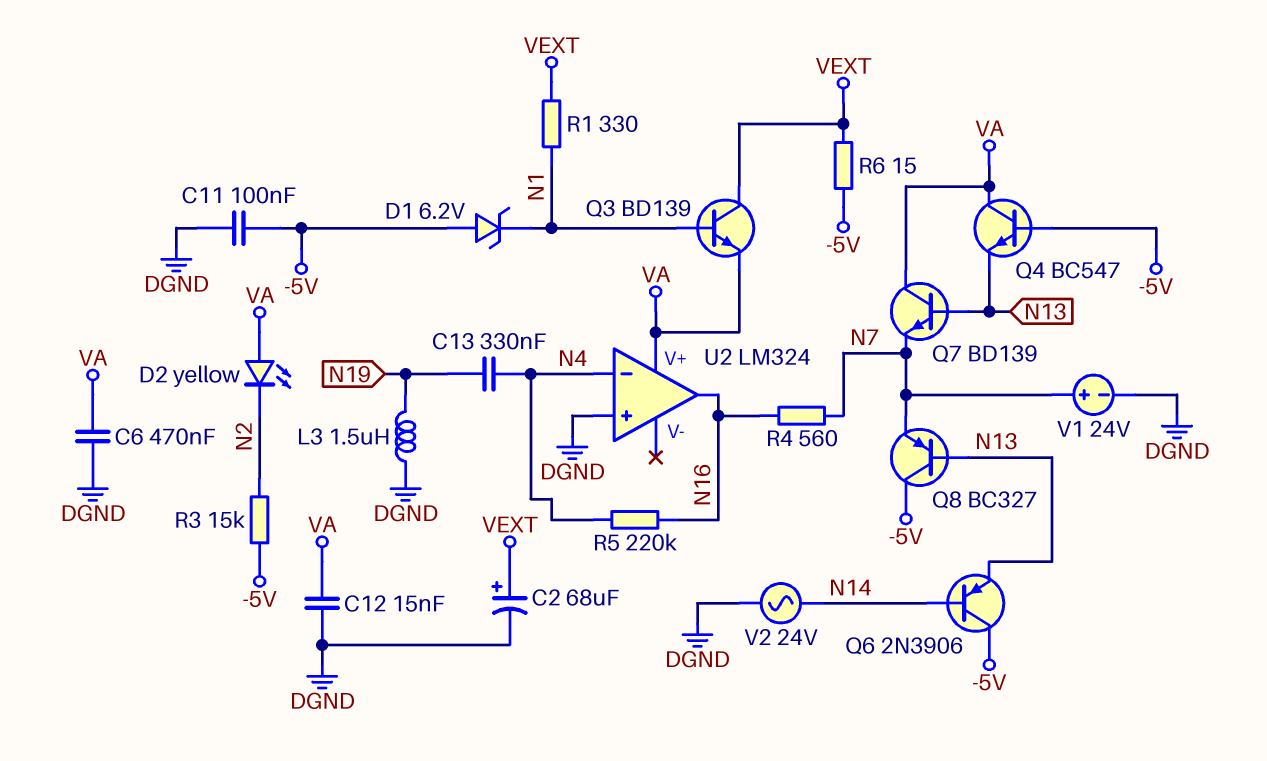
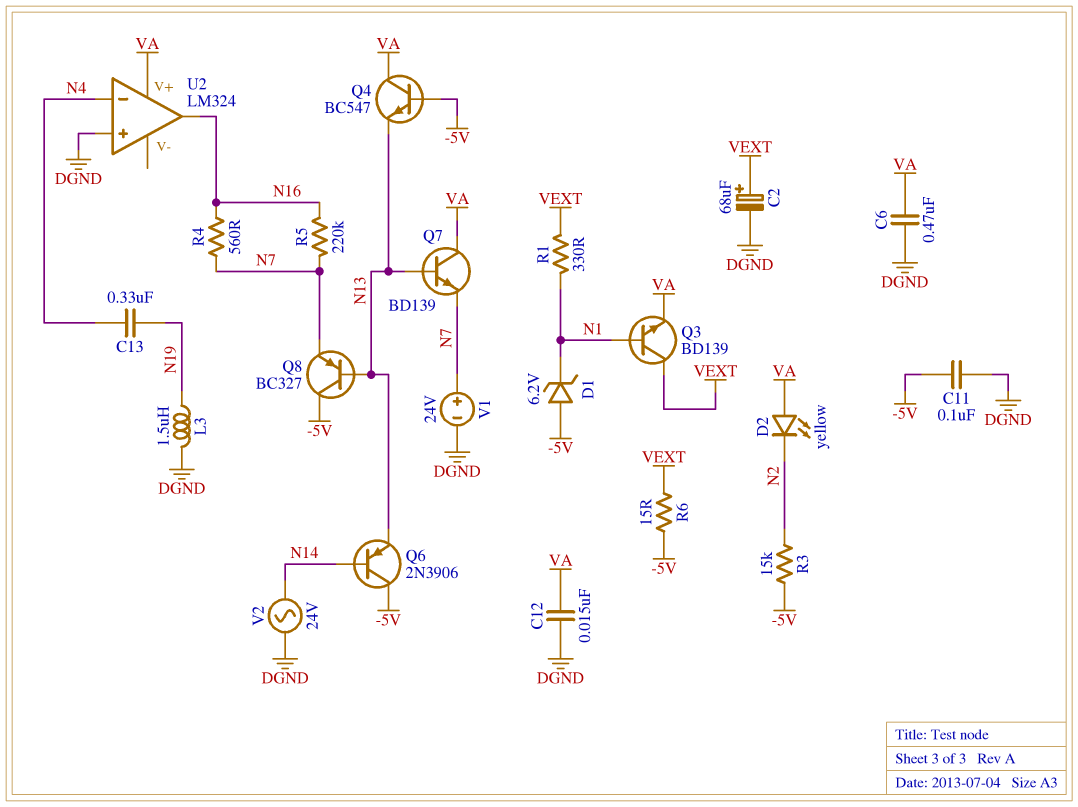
R5: 220k (N4, N16) -> 220k (N7, N16)

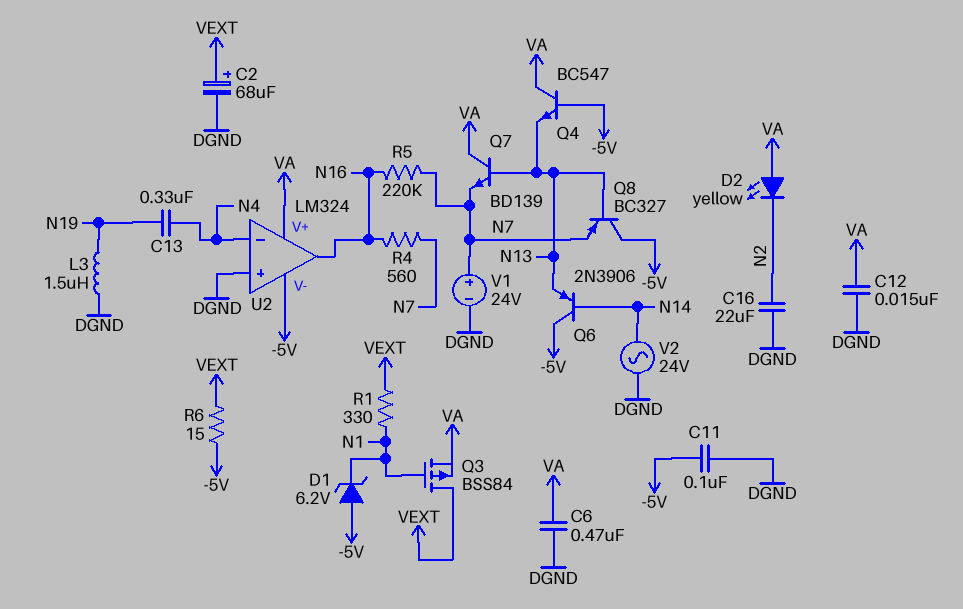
C16: none -> 22uF (DGND, N2)
Q3: NPN BD139 (B N1, C VEXT, E VA) -> PMOS BSS84 (G N1, D VEXT, S VA)
R3: 15k (-5V, N2) -> none
U2 pin V-: none -> -5V

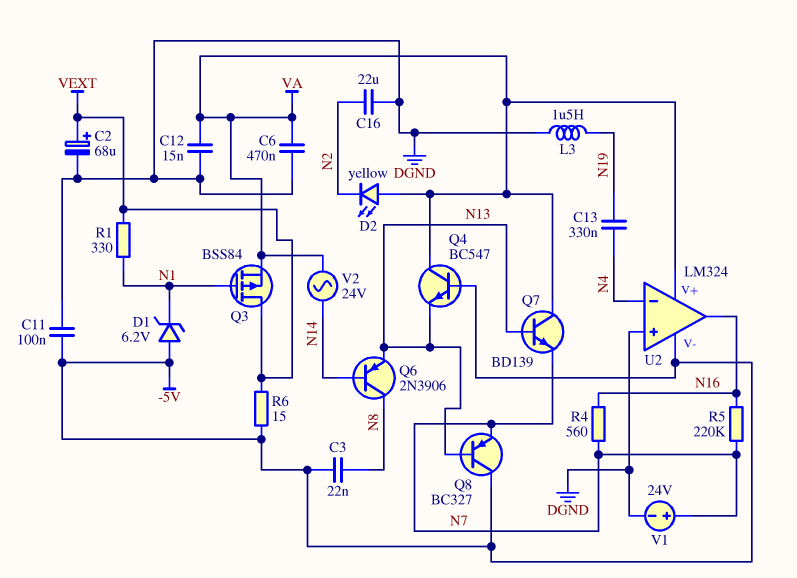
C3: none -> 22nF (-5V, N8)
Q6: PNP 2N3906 (B N14, C -5V, E N13) -> PNP 2N3906 (B N14, C N8, E N13)
V2: AC 24V (DGND, N14) -> AC 24V (N14, VA)

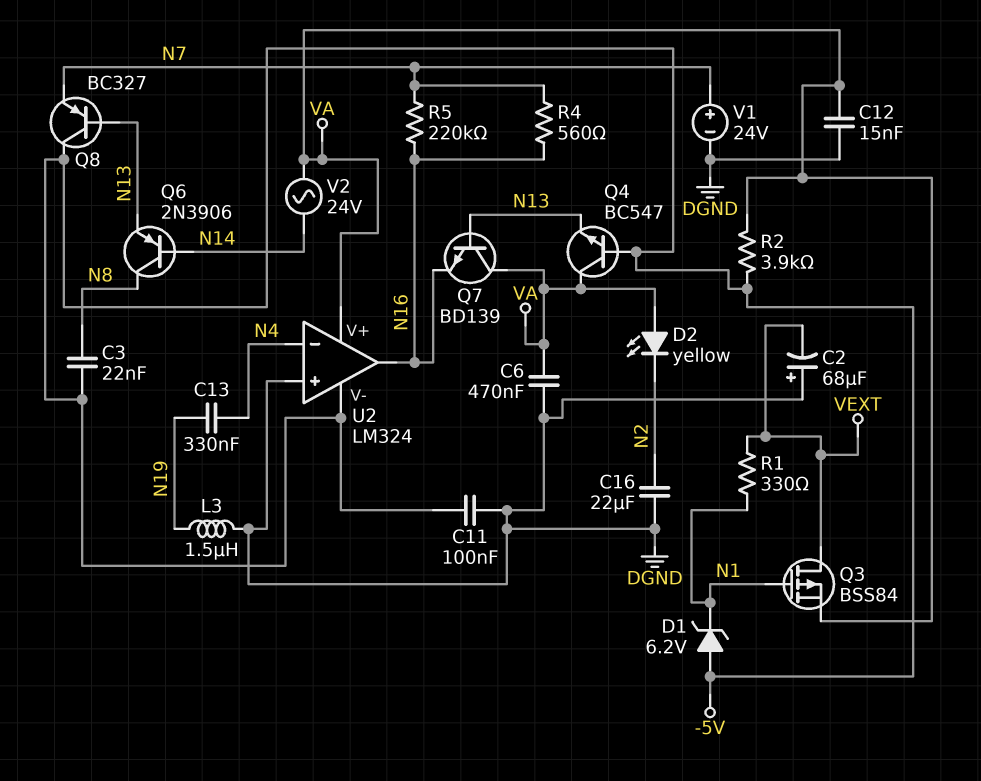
C2: 68uF (plus VEXT, minus DGND) -> 68uF (plus DGND, minus VEXT)
Q7: NPN BD139 (B N13, C VA, E N7) -> NPN BD139 (B N13, C VA, E N16)
R2: none -> 3.9k (-5V, VA)
R6: 15 (-5V, VEXT) -> none

